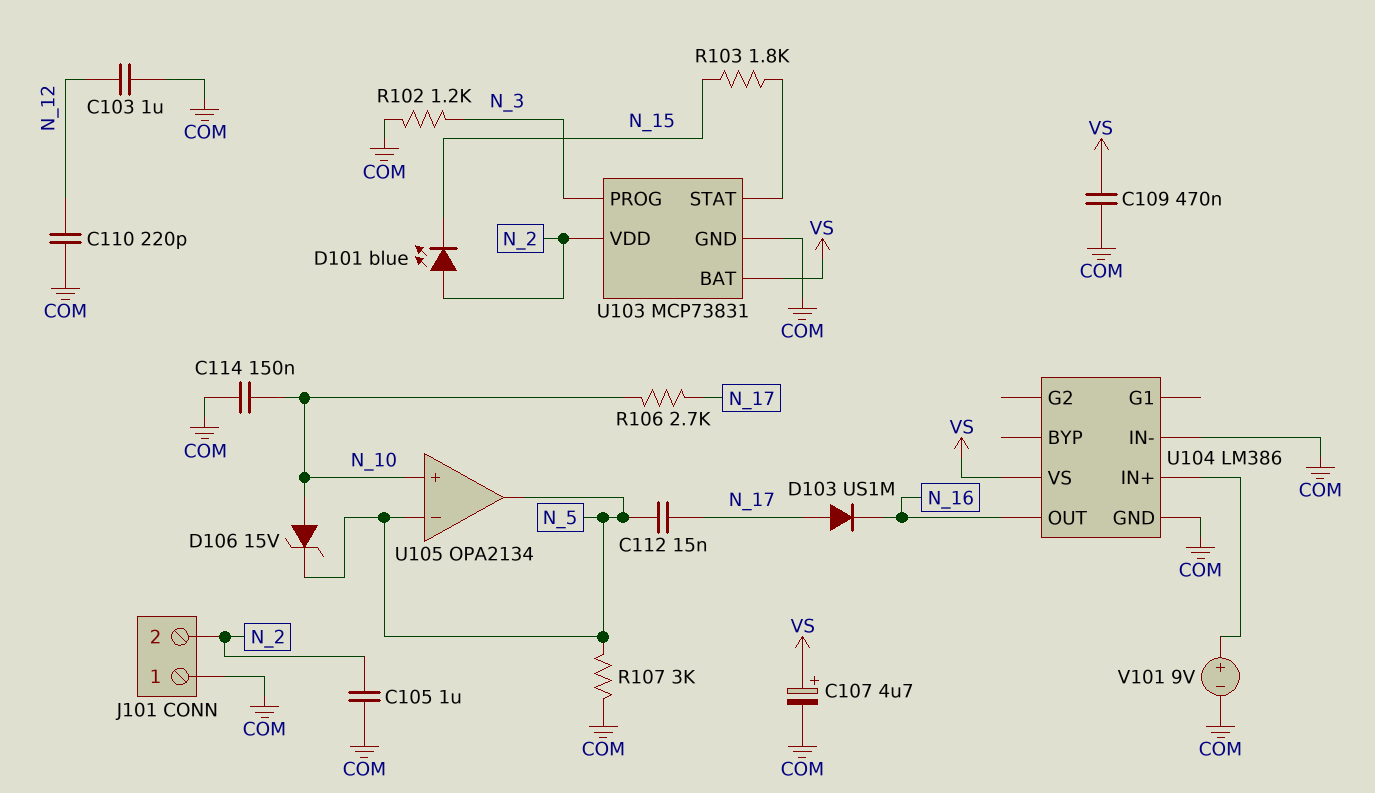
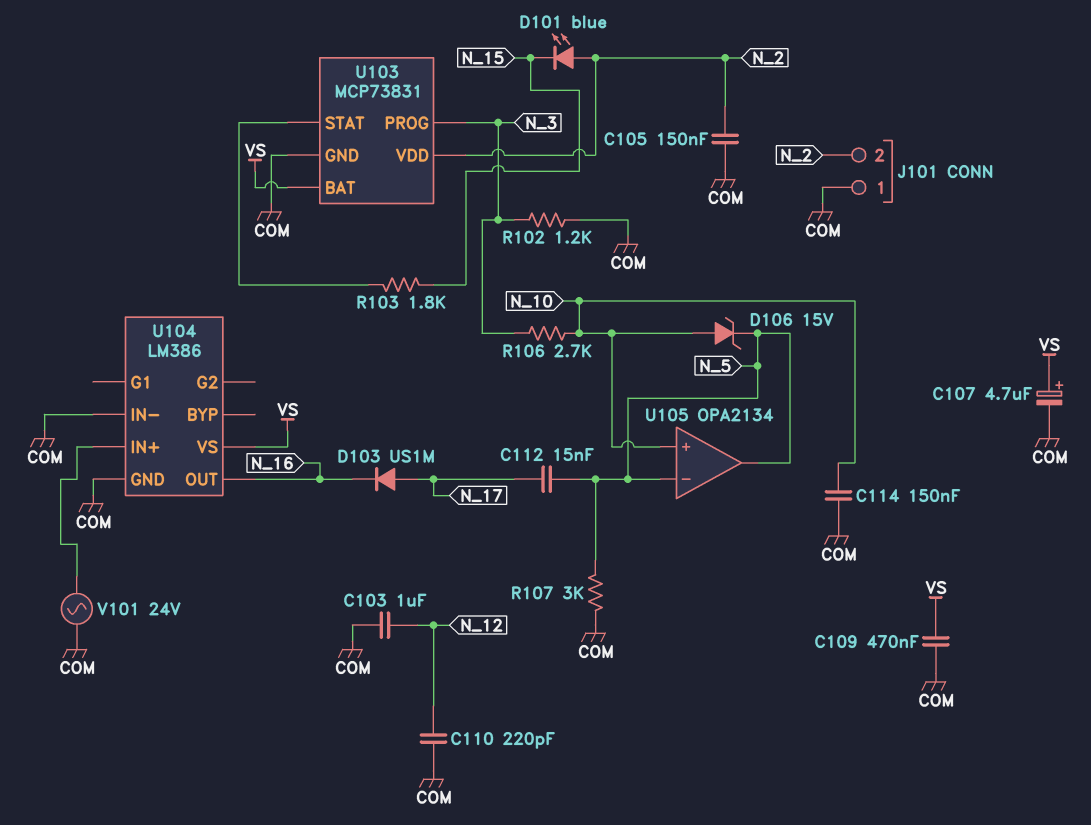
C105: 1uF (COM, N_2) -> 150nF (COM, N_2)
R106: 2.7k (N_10, N_17) -> 2.7k (N_3, N_10)
V101: 9V (plus U104/IN+, minus COM) -> AC 24V (COM, U104/IN+)

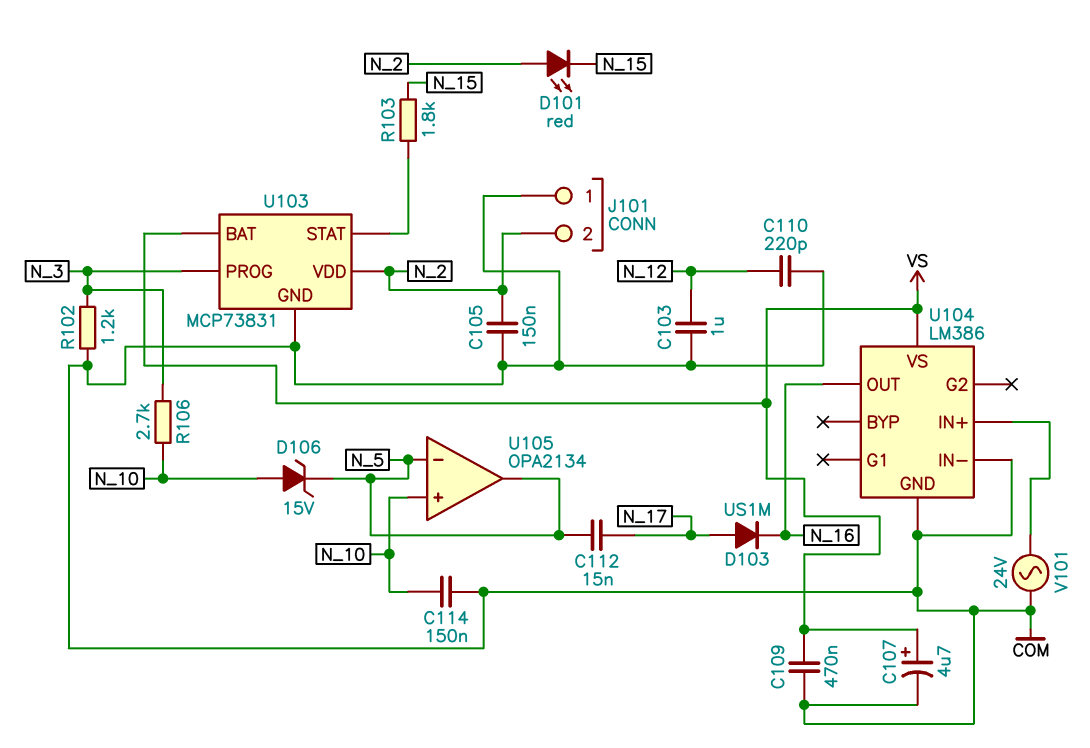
D101: LED blue (A N_2, K N_15) -> LED red (A N_2, K N_15)
R107: 3k (COM, N_5) -> none

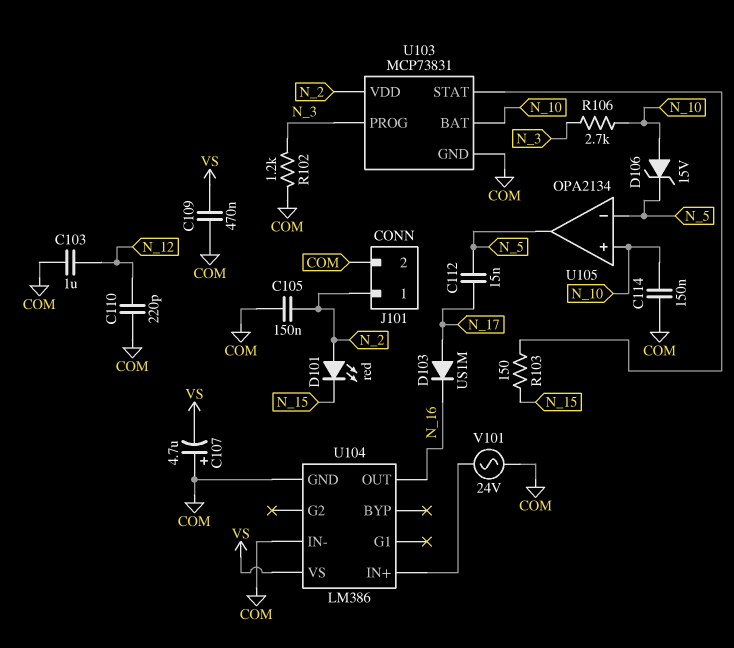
C107: 4.7uF (plus VS, minus COM) -> 4.7uF (plus COM, minus VS)
J101 pin 1: COM -> N_2
J101 pin 2: N_2 -> COM
R103: 1.8k (N_15, U103/STAT) -> 150 (N_15, U103/STAT)
U103 pin BAT: VS -> N_10

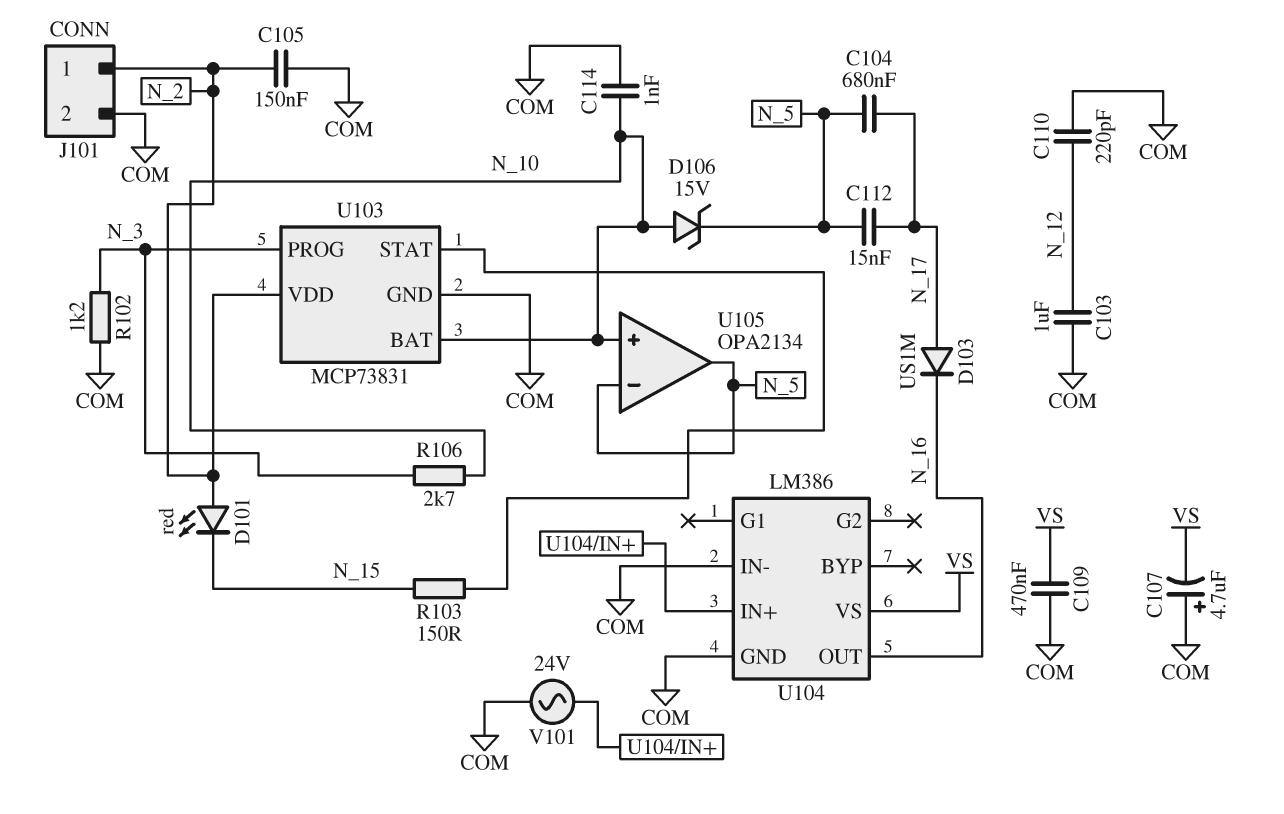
C104: none -> 680nF (N_5, N_17)
C114: 150nF (COM, N_10) -> 1nF (COM, N_10)

